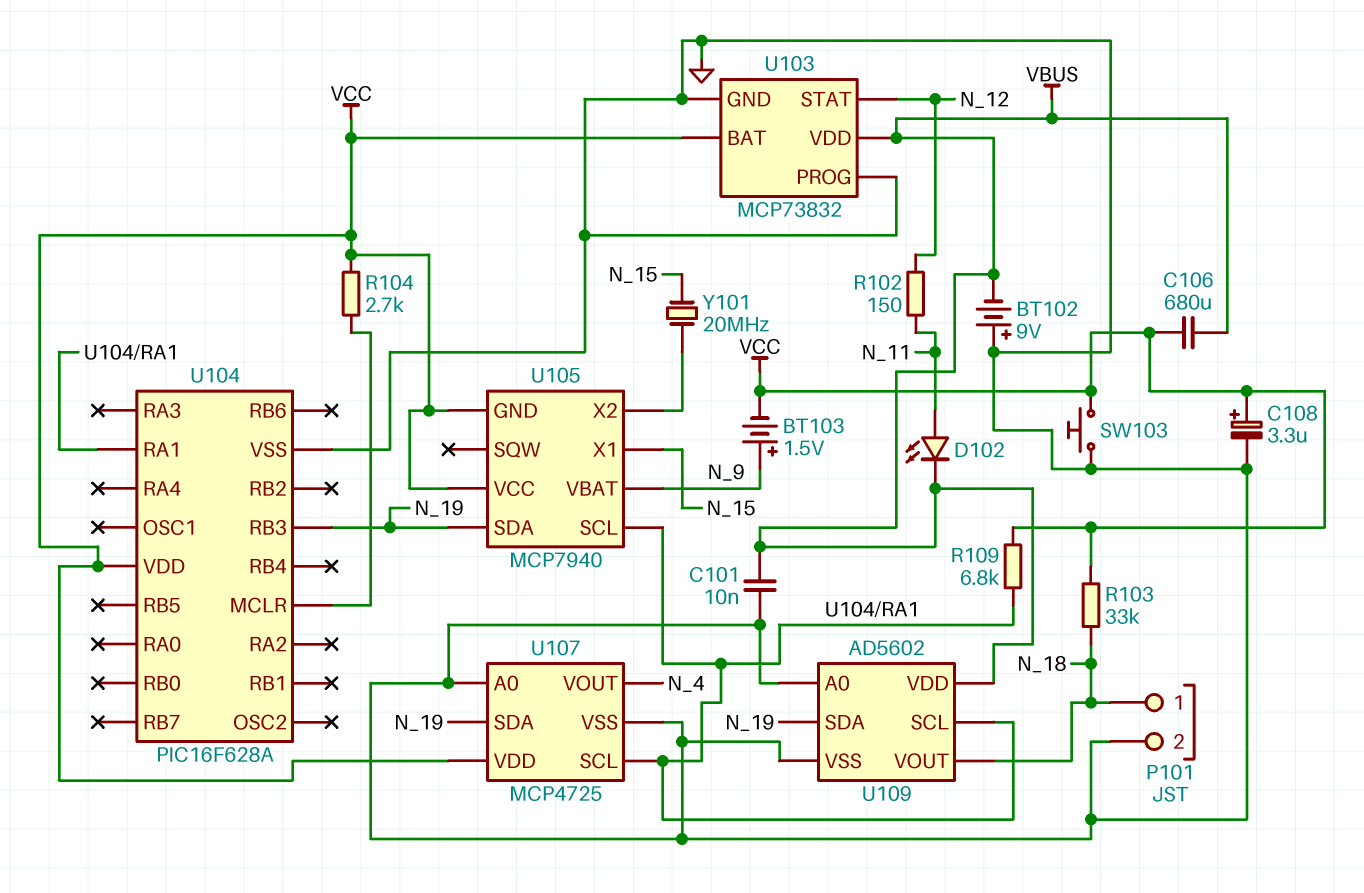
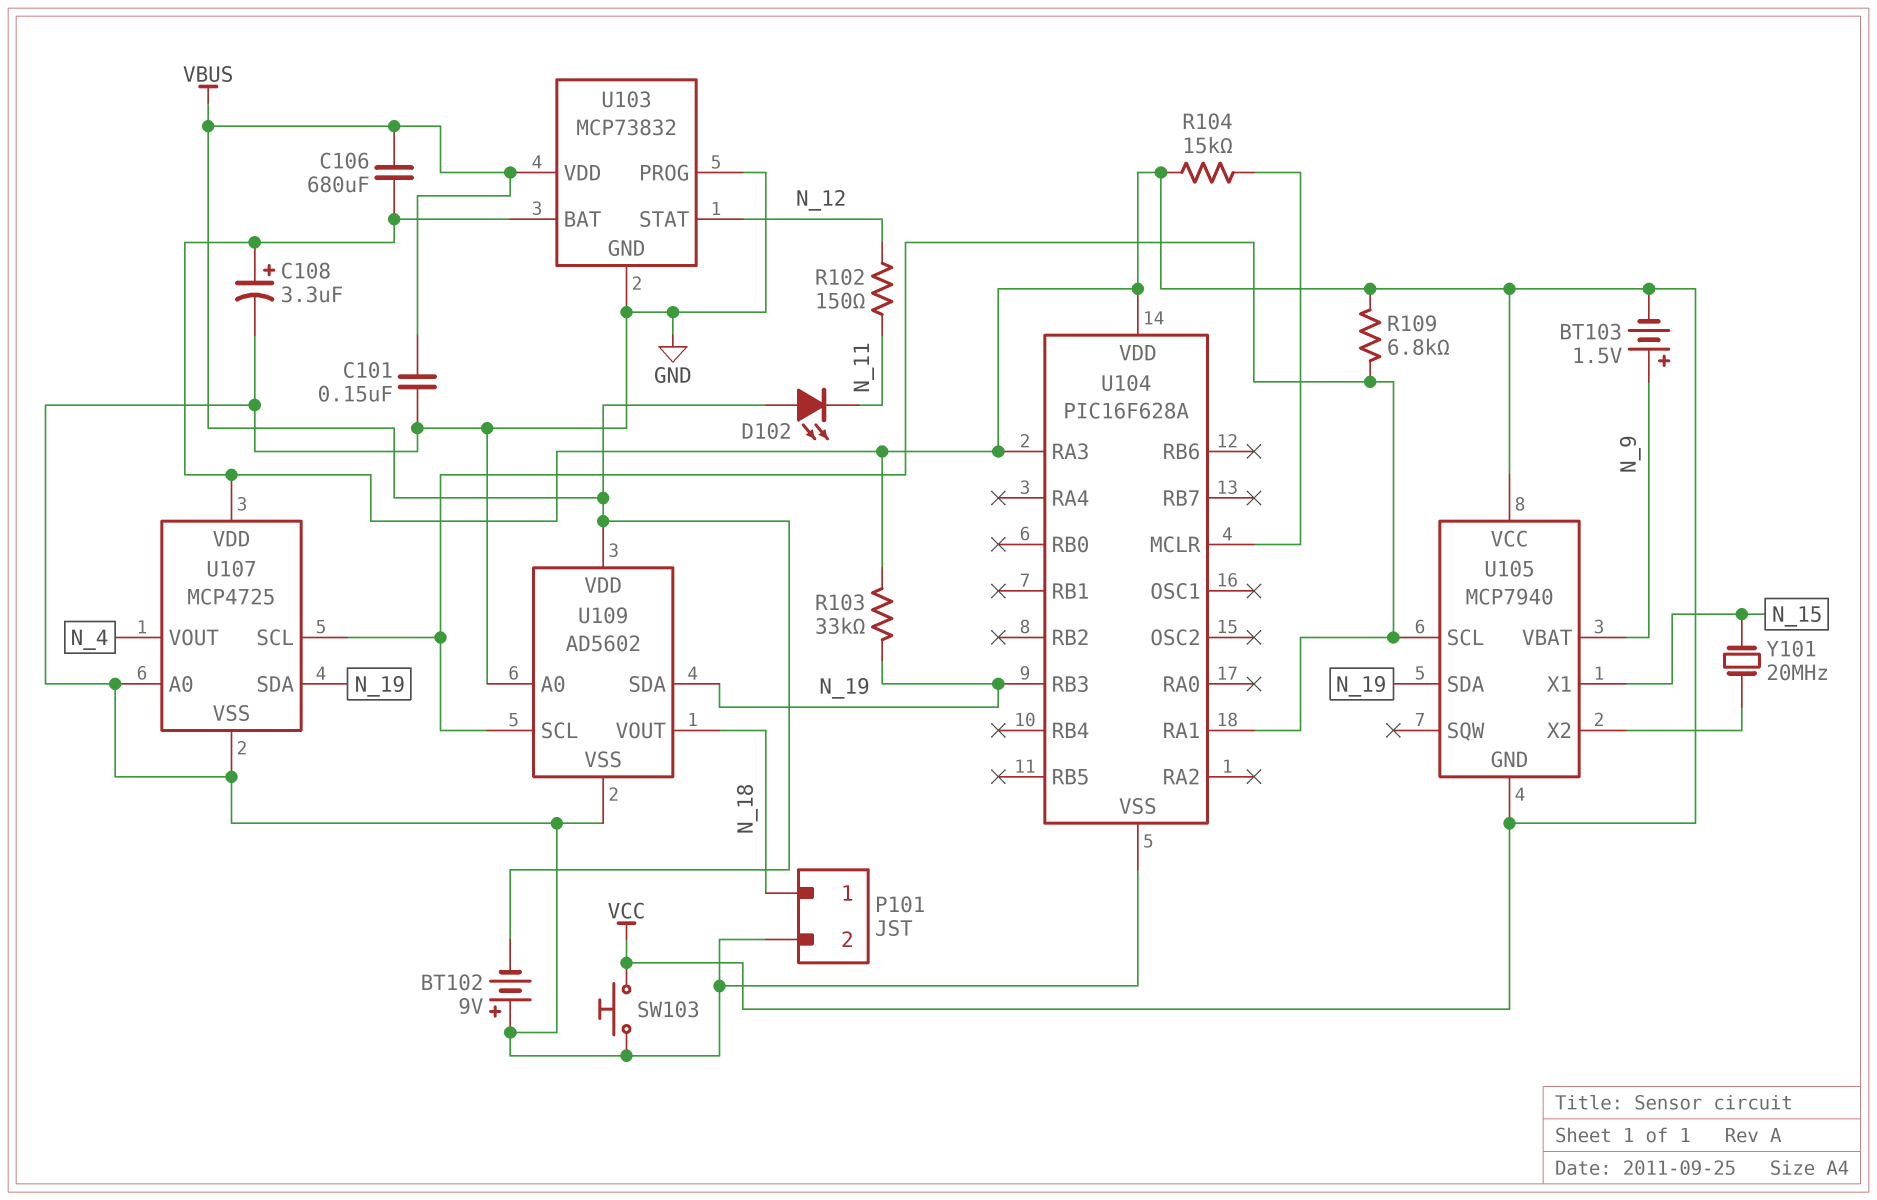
C101: 10nF (GND, VBUS) -> 150nF (GND, VBUS)
D102: LED (A N_11, K VBUS) -> LED (A VBUS, K N_11)
R103: 33k (N_18, VCC) -> 33k (N_19, VCC)
R104: 2.7k (U104/MCLR, VCC) -> 15k (U104/MCLR, VCC)
U104 pin RA3: none -> VCC

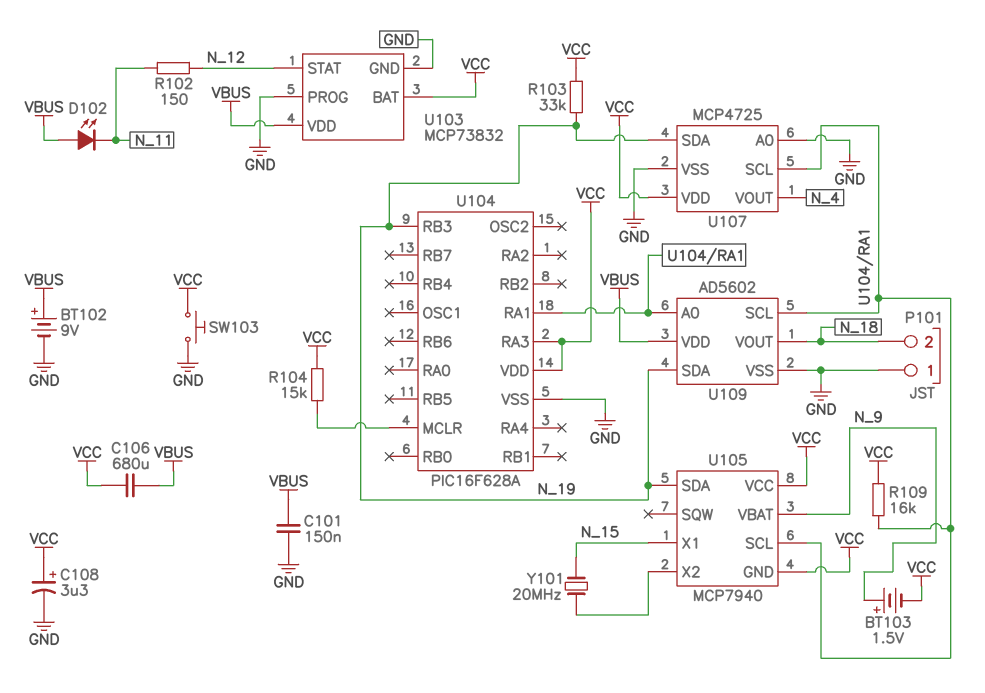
BT102: 9V (plus GND, minus VBUS) -> 9V (plus VBUS, minus GND)
P101 pin 1: N_18 -> GND
P101 pin 2: GND -> N_18
R109: 6.8k (U104/RA1, VCC) -> 16k (U104/RA1, VCC)
U109 pin A0: GND -> U104/RA1

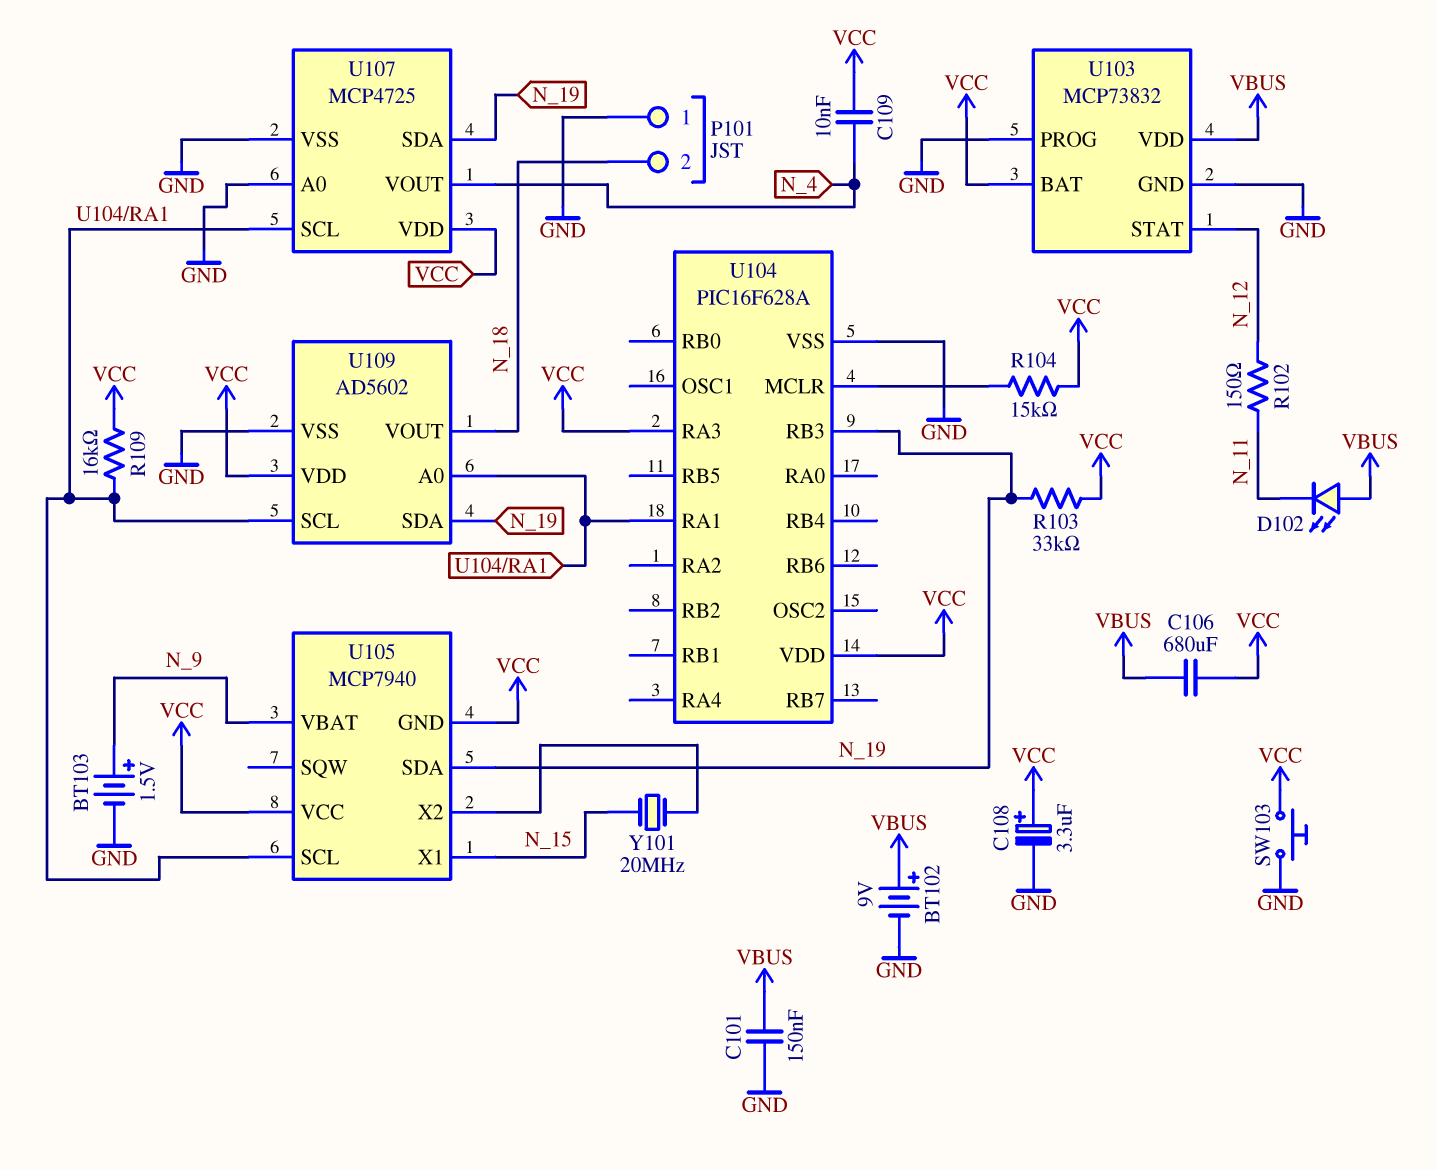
BT103: 1.5V (plus N_9, minus VCC) -> 1.5V (plus N_9, minus GND)
C109: none -> 10nF (N_4, VCC)
U109 pin VDD: VBUS -> VCC

